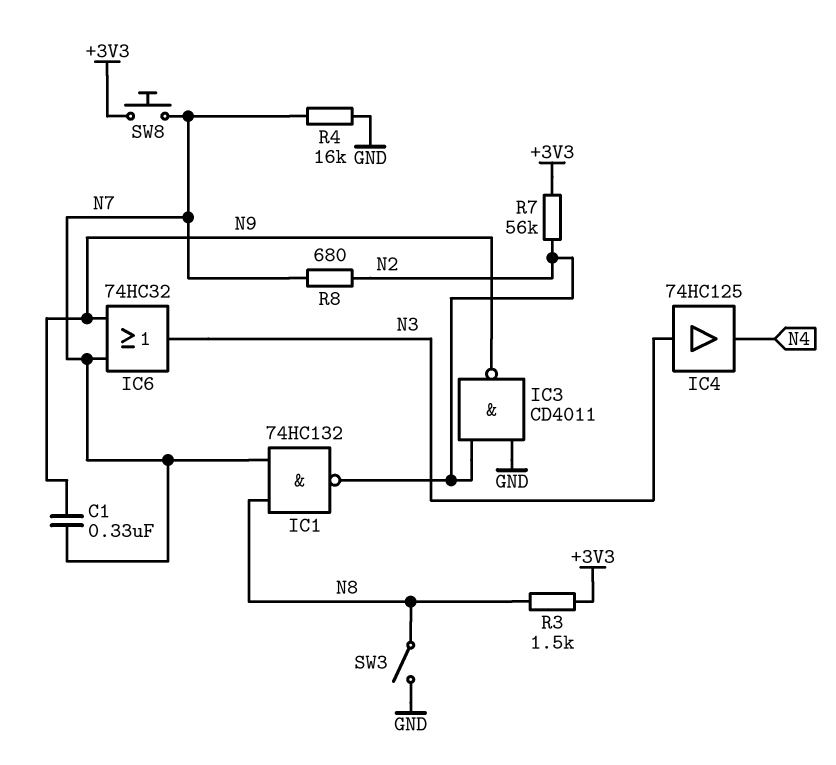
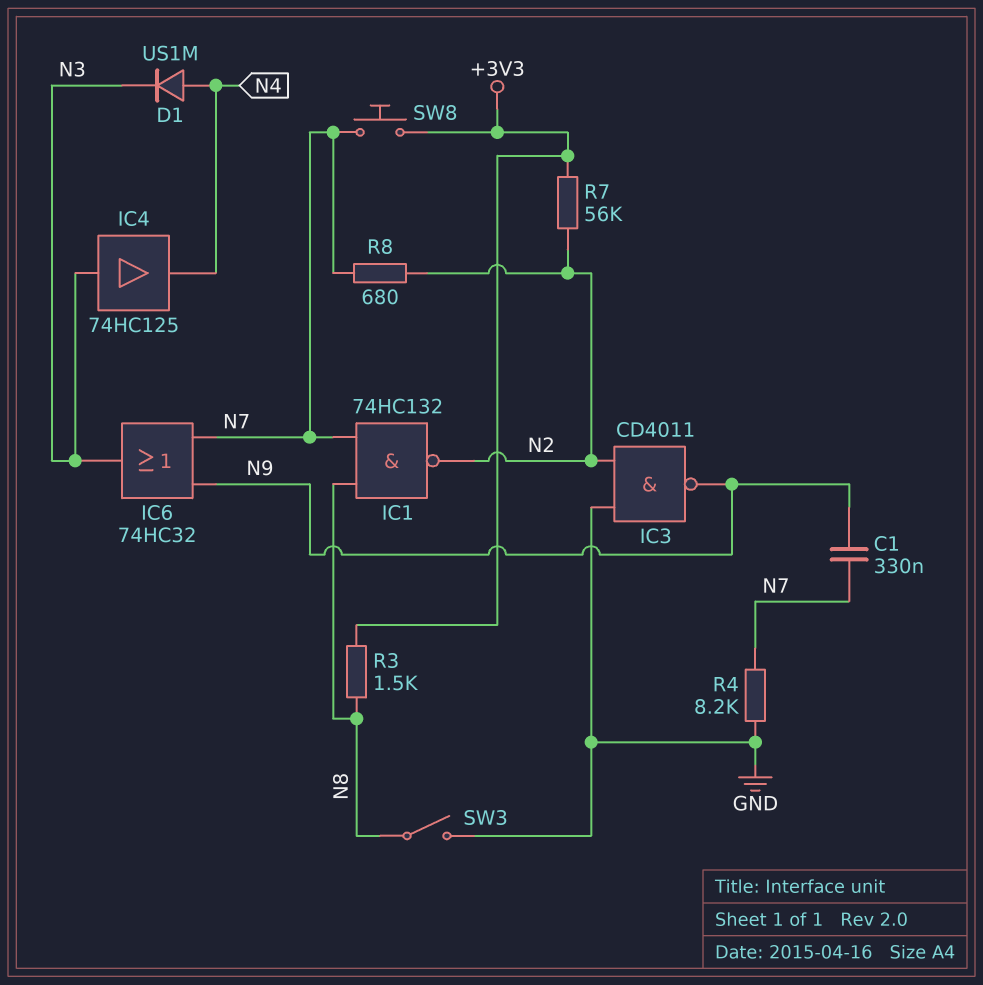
D1: none -> diode US1M (A N4, K N3)
R4: 16k (GND, N7) -> 8.2k (GND, N7)

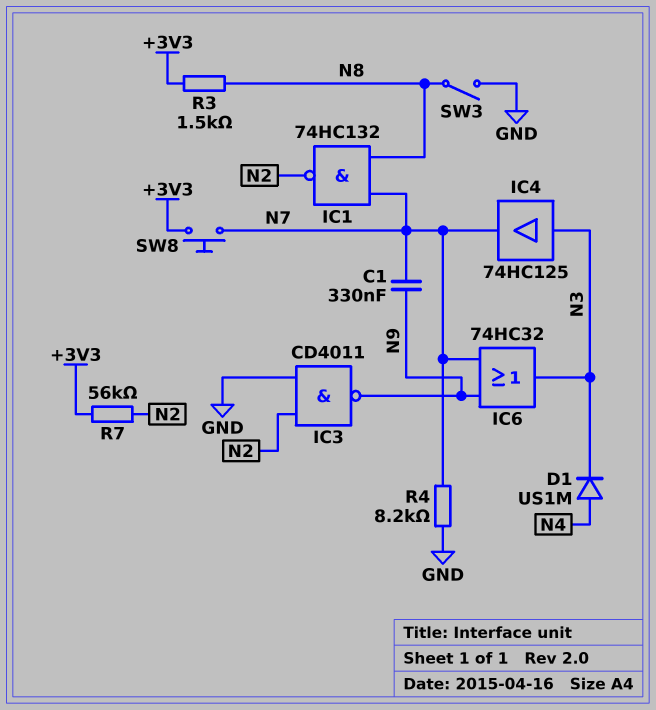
IC4: buffer 74HC125 (in N3, out N4) -> buffer 74HC125 (in N3, out N7)
R8: 680 (N2, N7) -> none

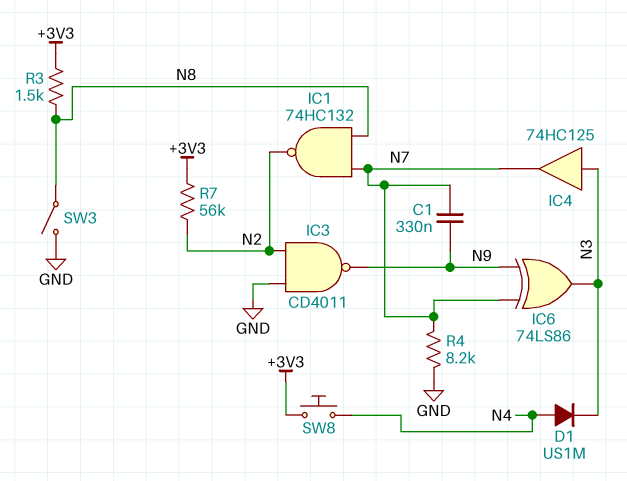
IC6: OR 74HC32 (in N7, in N9, out N3) -> XOR 74LS86 (in N7, in N9, out N3)
SW8: button (+3V3, N7) -> button (+3V3, N4)

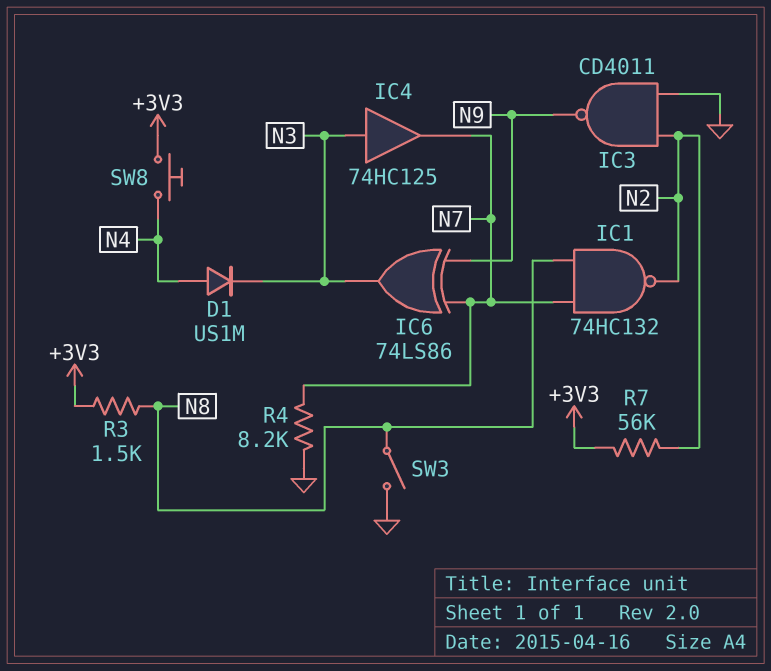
C1: 330nF (N7, N9) -> none

